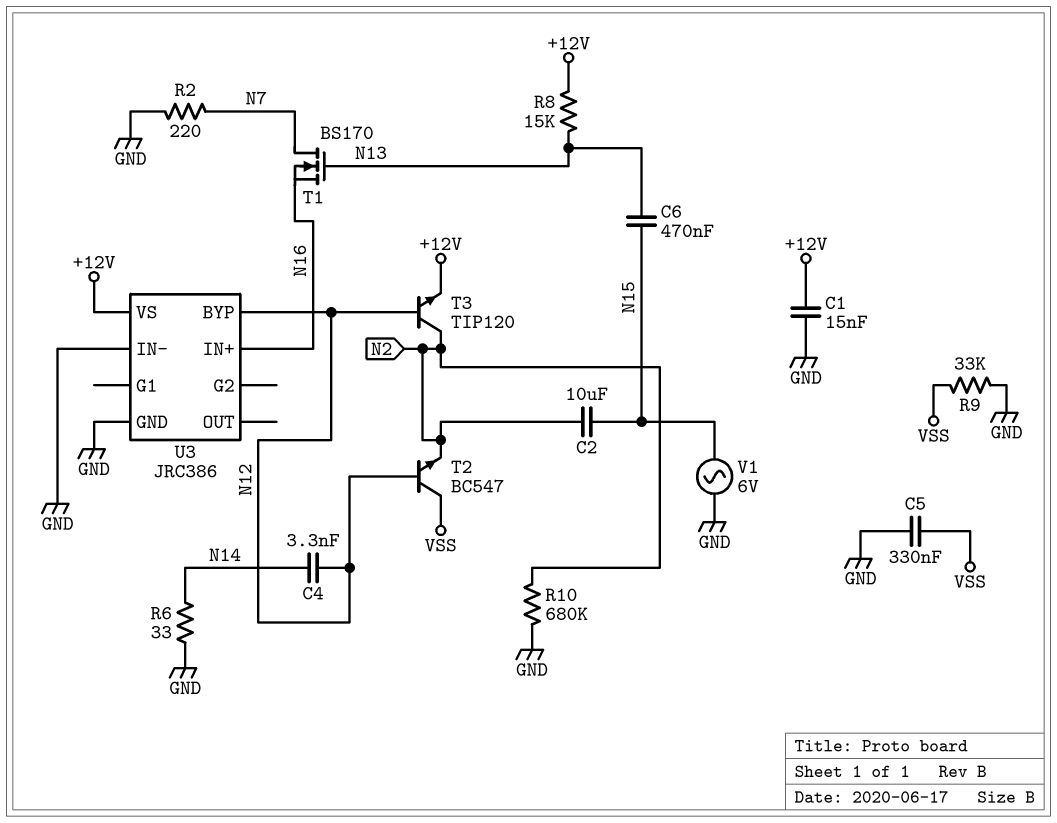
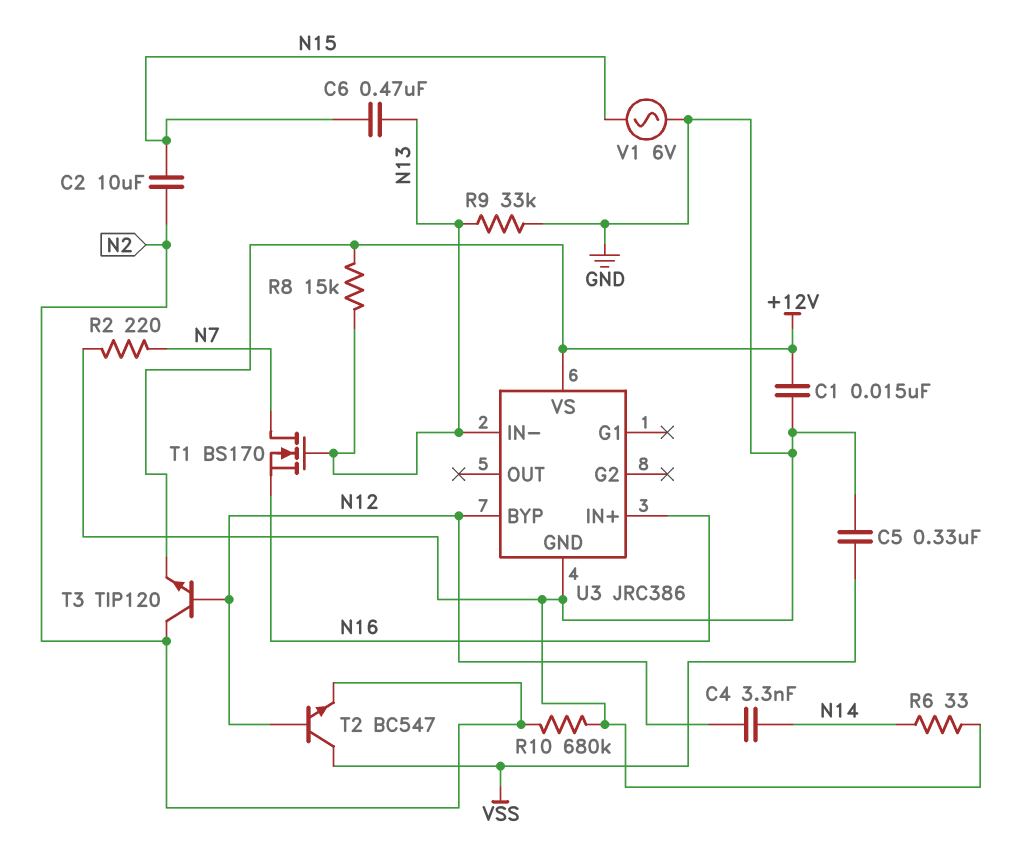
R9: 33k (GND, VSS) -> 33k (GND, N13)
U3 pin IN-: GND -> N13

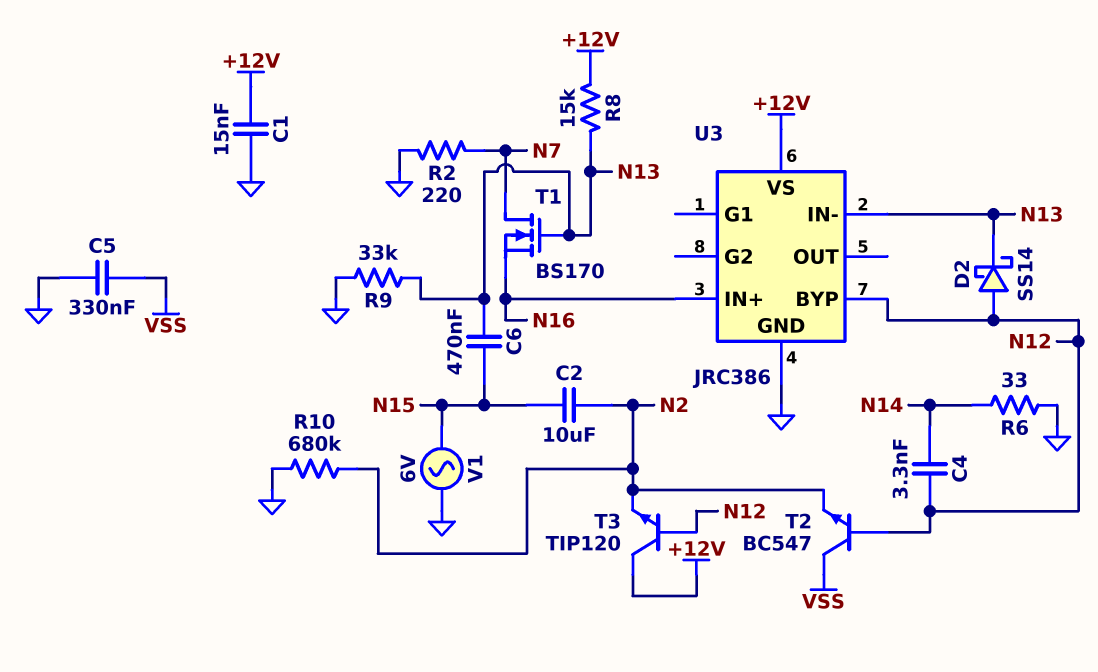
D2: none -> schottky SS14 (A N12, K N13)
T3: NPN TIP120 (B N12, C N2, E +12V) -> NPN TIP120 (B N12, C +12V, E N2)

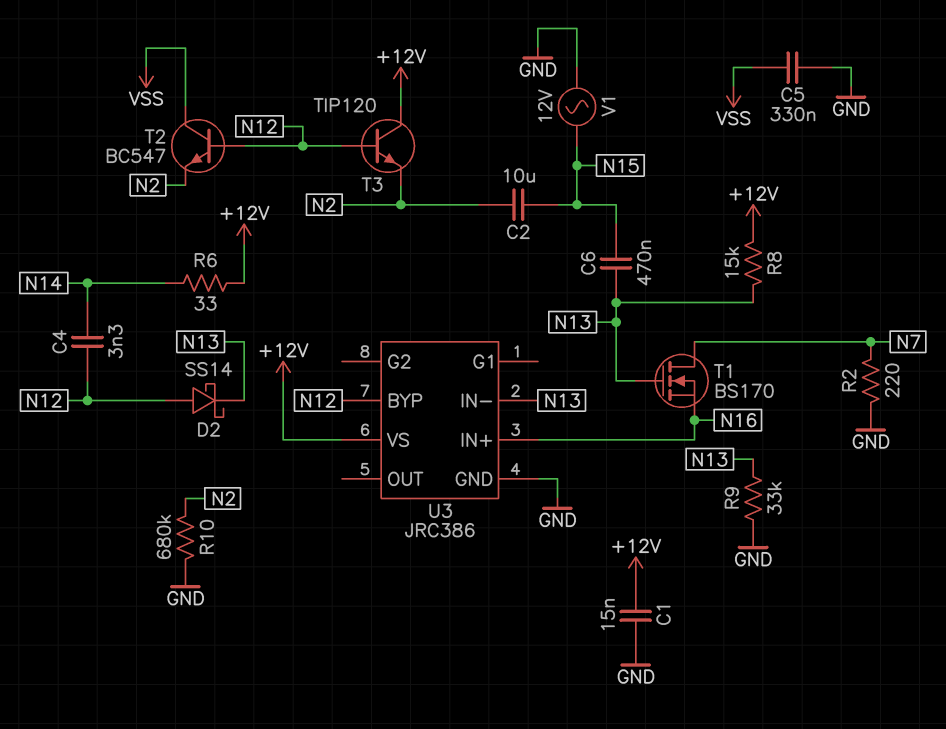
R6: 33 (GND, N14) -> 33 (+12V, N14)
V1: AC 6V (GND, N15) -> AC 12V (GND, N15)

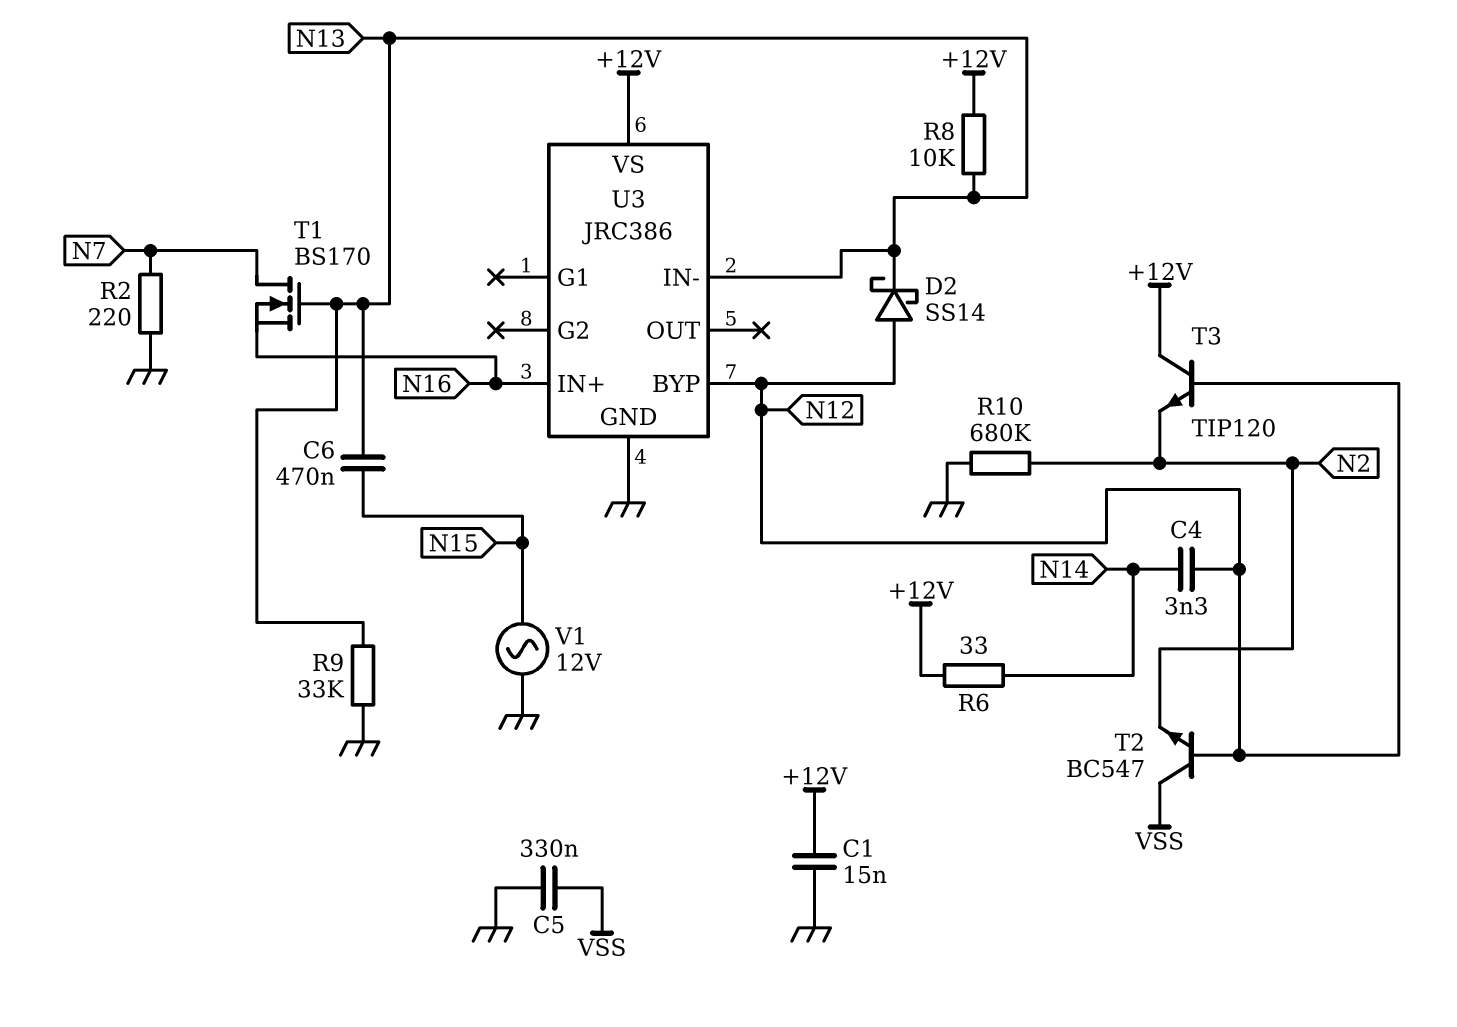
C2: 10uF (N2, N15) -> none
R8: 15k (+12V, N13) -> 10k (+12V, N13)

